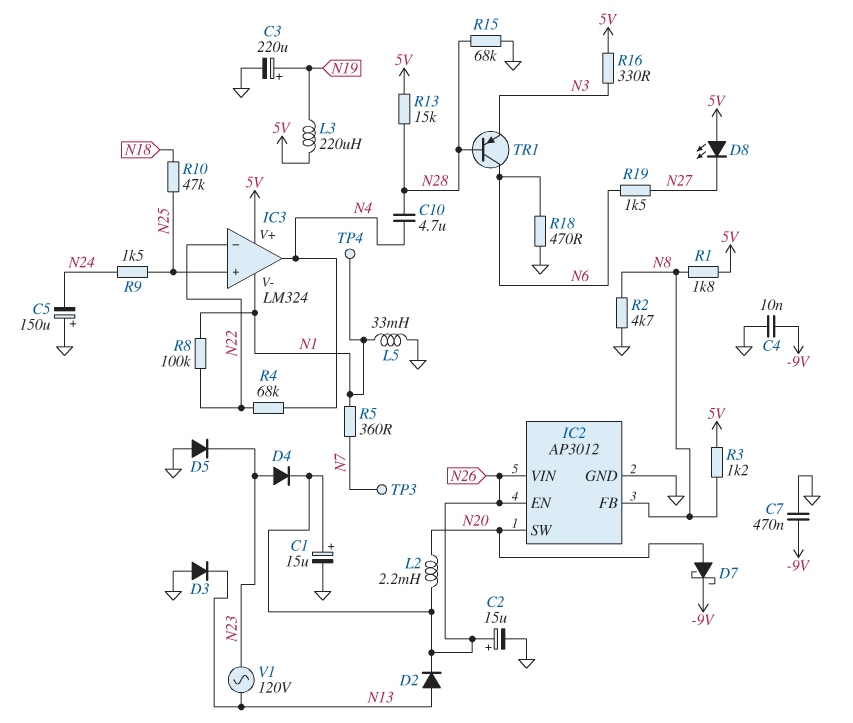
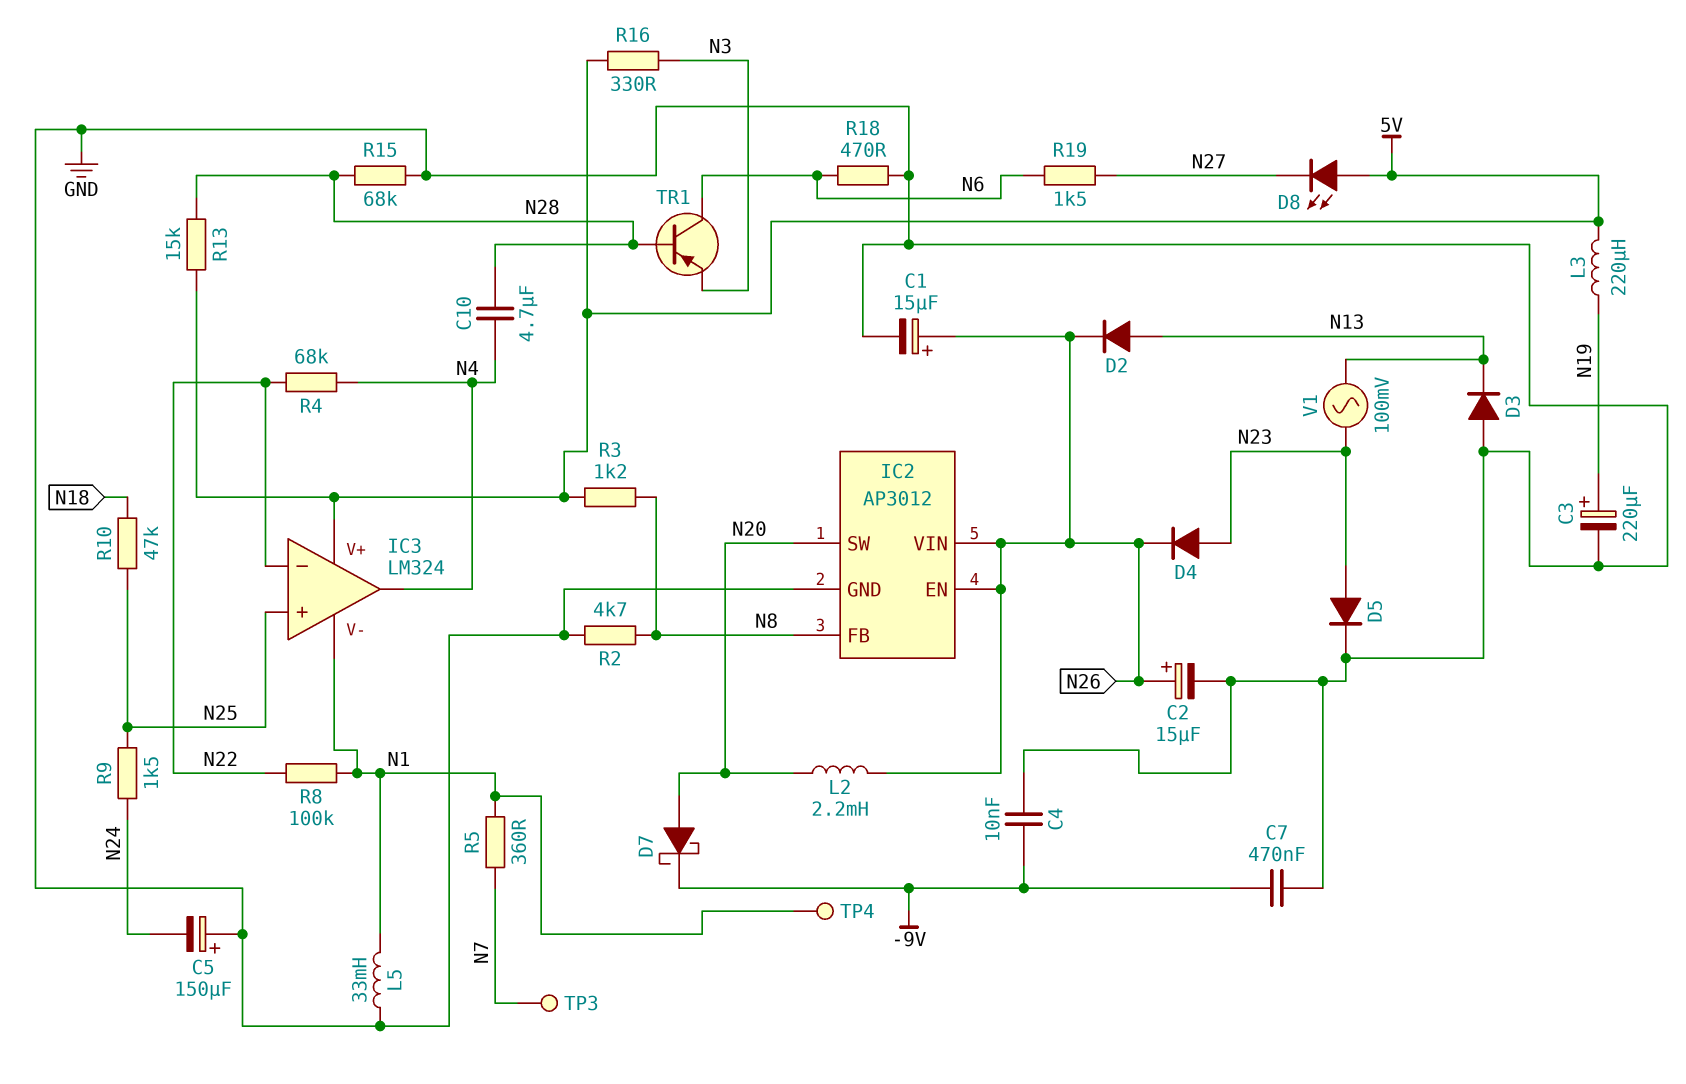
D5: diode (A GND, K N23) -> diode (A N23, K GND)
R1: 1.8k (5V, N8) -> none
V1: AC 120V (N13, N23) -> AC 100mV (N13, N23)

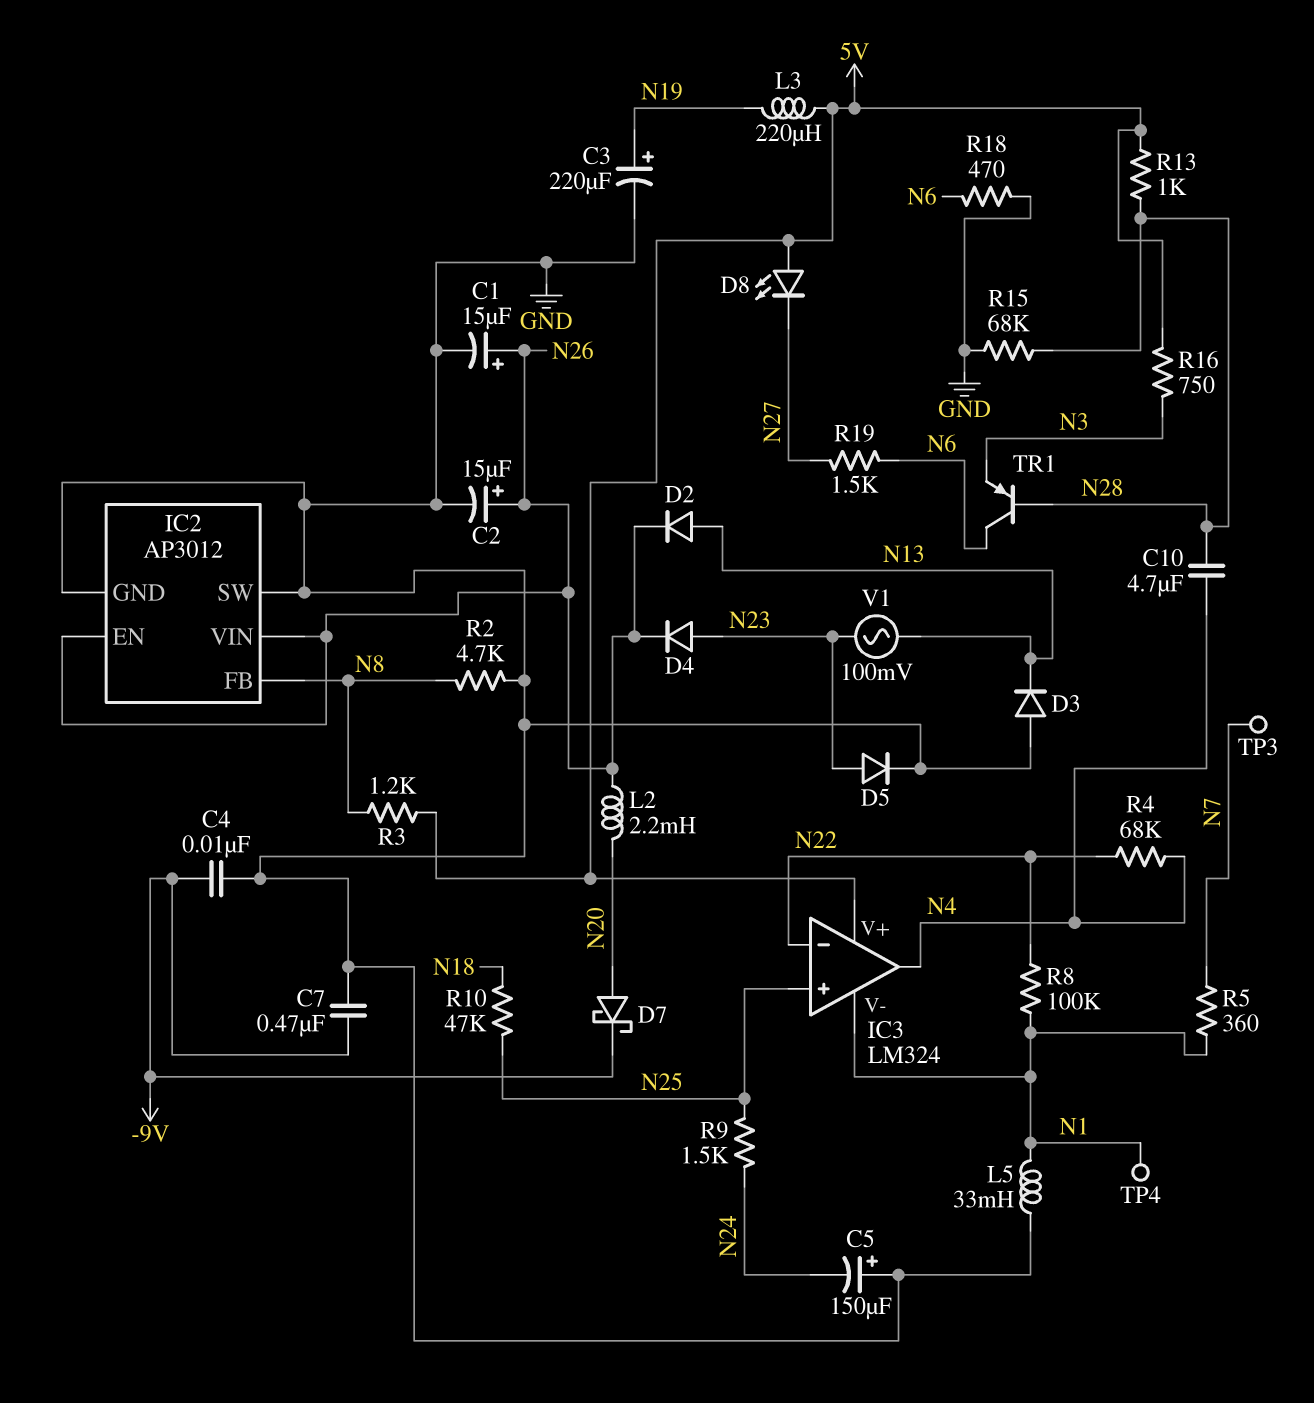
IC2 pin SW: N20 -> GND
R13: 15k (5V, N28) -> 1k (5V, N28)
R16: 330 (5V, N3) -> 750 (5V, N3)

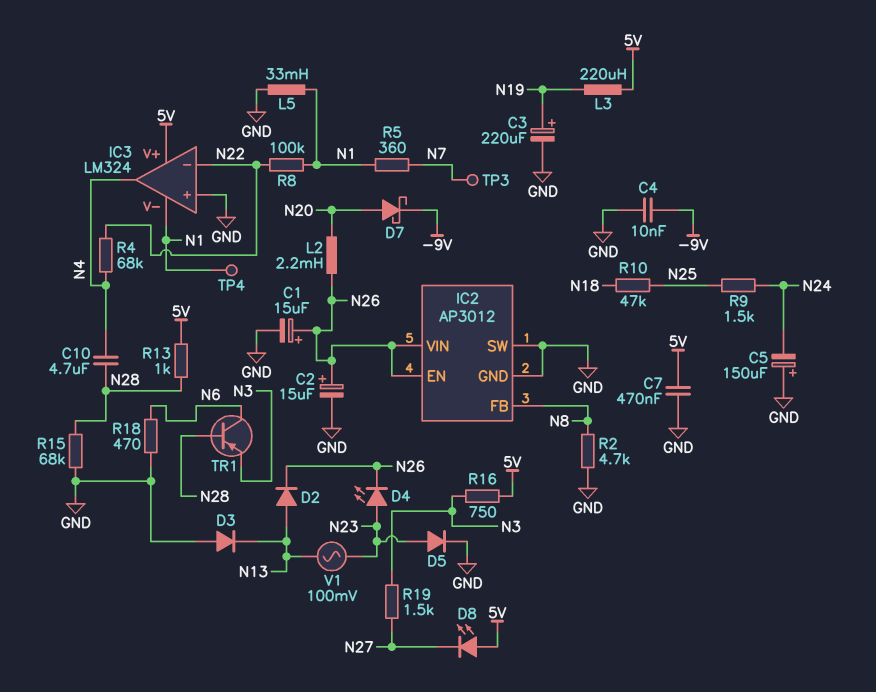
C7: 470nF (-9V, GND) -> 470nF (5V, GND)
D4: diode (A N23, K N26) -> LED (A N23, K N26)
IC3 pin in+: N25 -> GND
R3: 1.2k (5V, N8) -> none
R19: 1.5k (N6, N27) -> 1.5k (N3, N27)

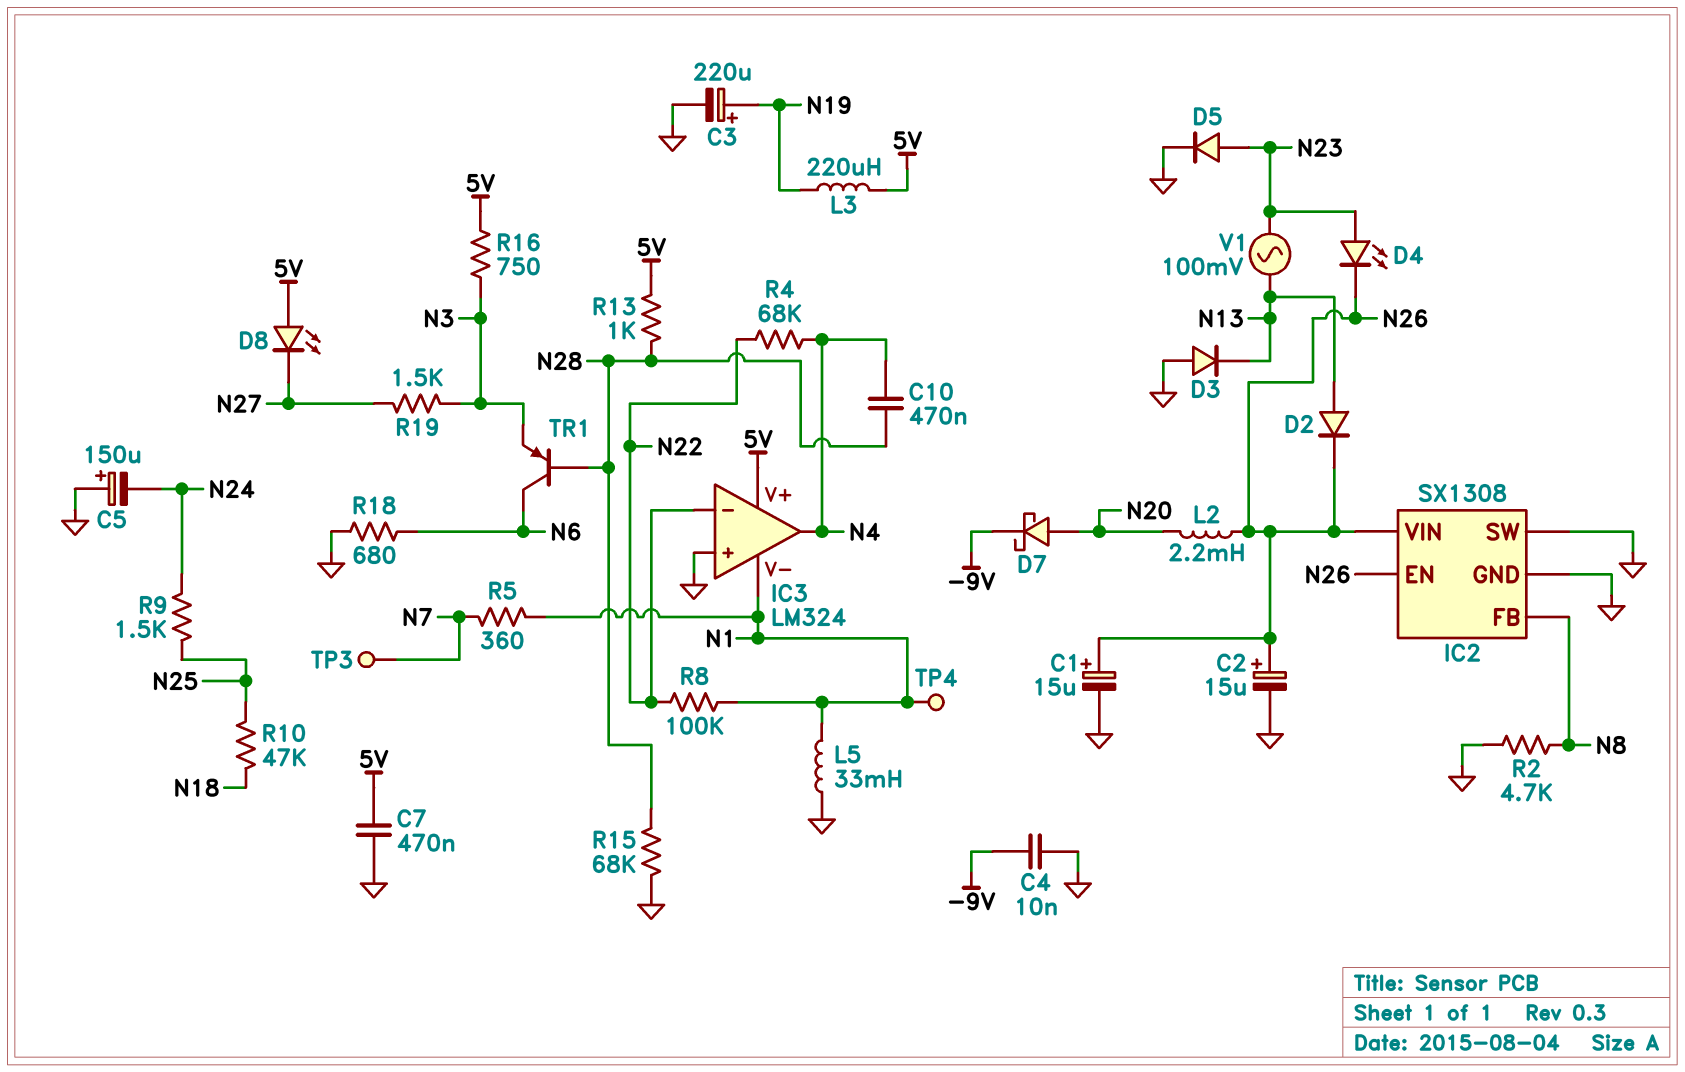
C10: 4.7uF (N4, N28) -> 470nF (N4, N28)
IC2: AP3012 -> SX1308
R18: 470 (GND, N6) -> 680 (GND, N6)

